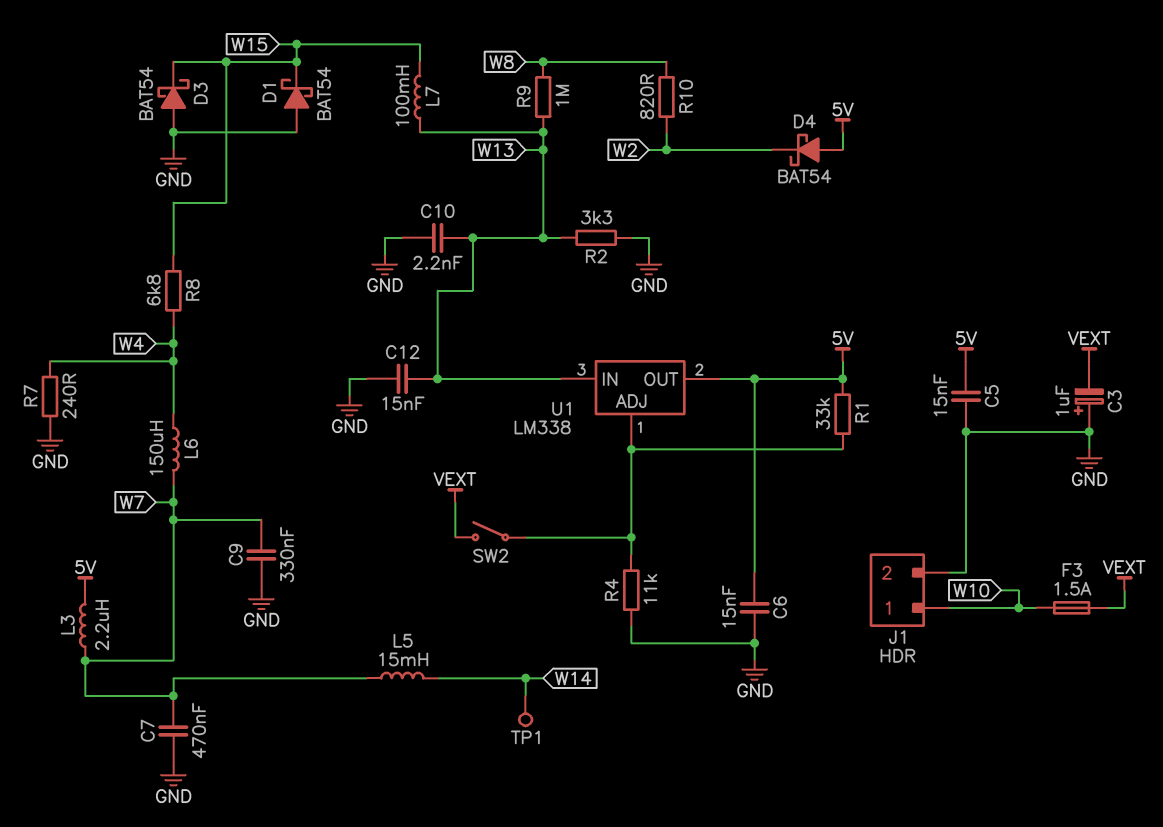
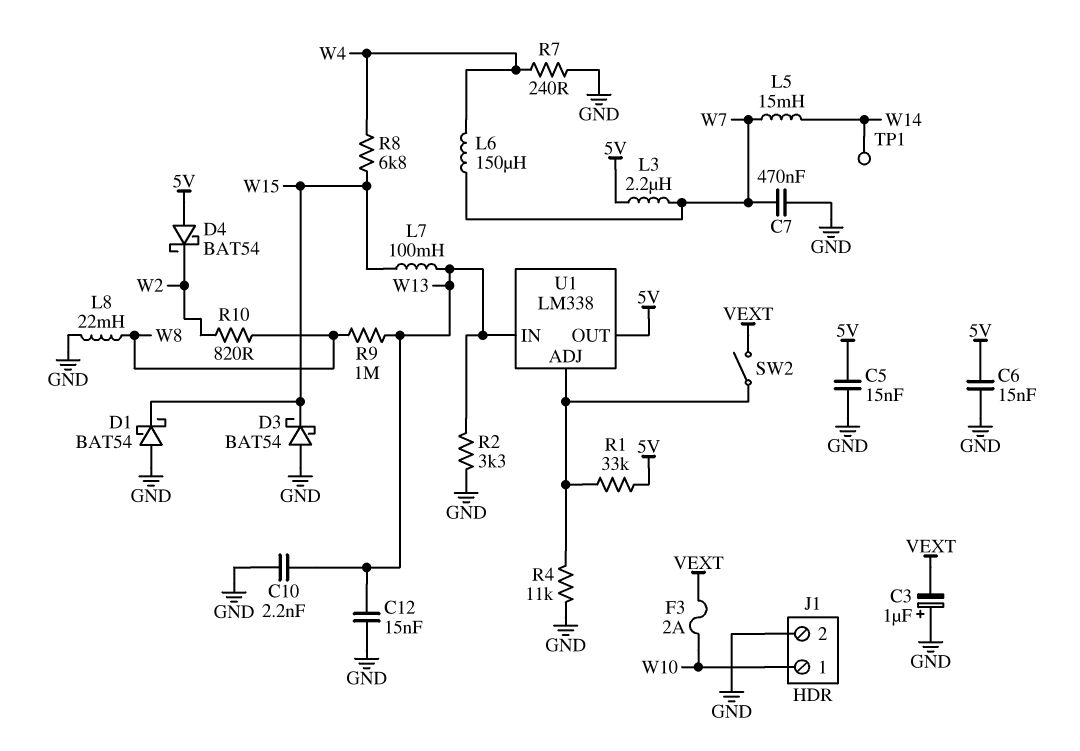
C9: 330nF (GND, W7) -> none
F3: 1.5A (VEXT, W10) -> 2A (VEXT, W10)
L8: none -> 22mH (GND, W8)

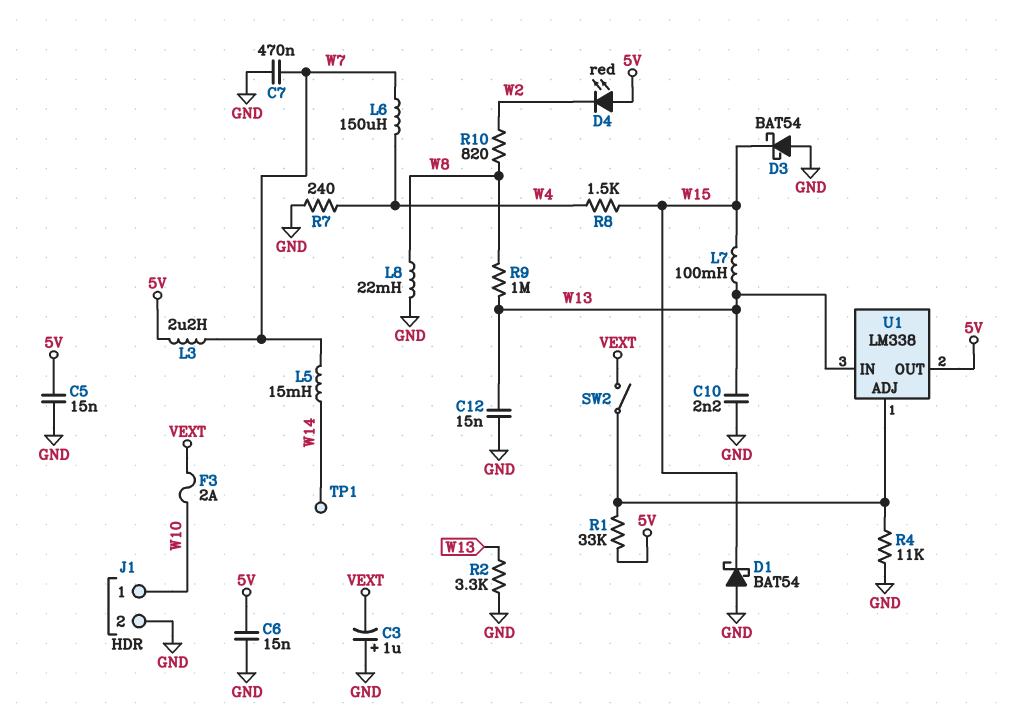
D4: schottky BAT54 (A 5V, K W2) -> LED red (A 5V, K W2)
R8: 6.8k (W4, W15) -> 1.5k (W4, W15)

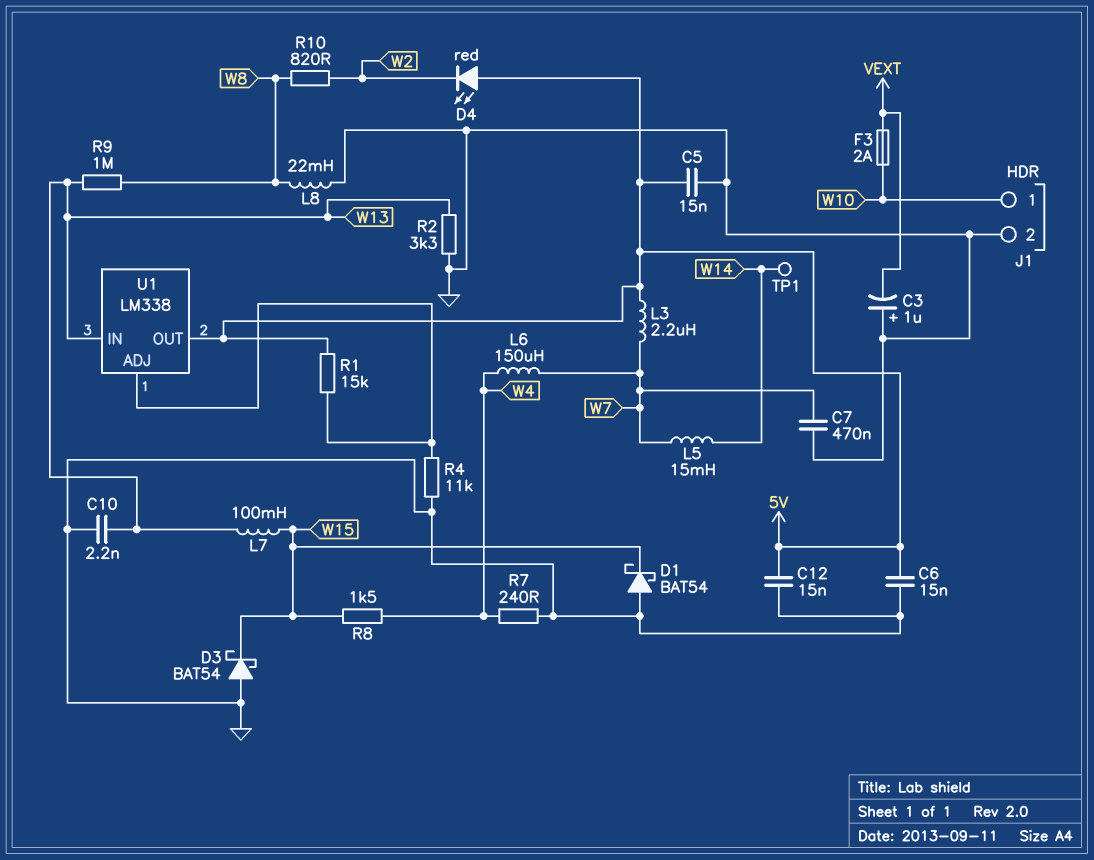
C12: 15nF (GND, W13) -> 15nF (5V, GND)
R1: 33k (5V, U1/ADJ) -> 15k (5V, U1/ADJ)
SW2: switch (U1/ADJ, VEXT) -> none

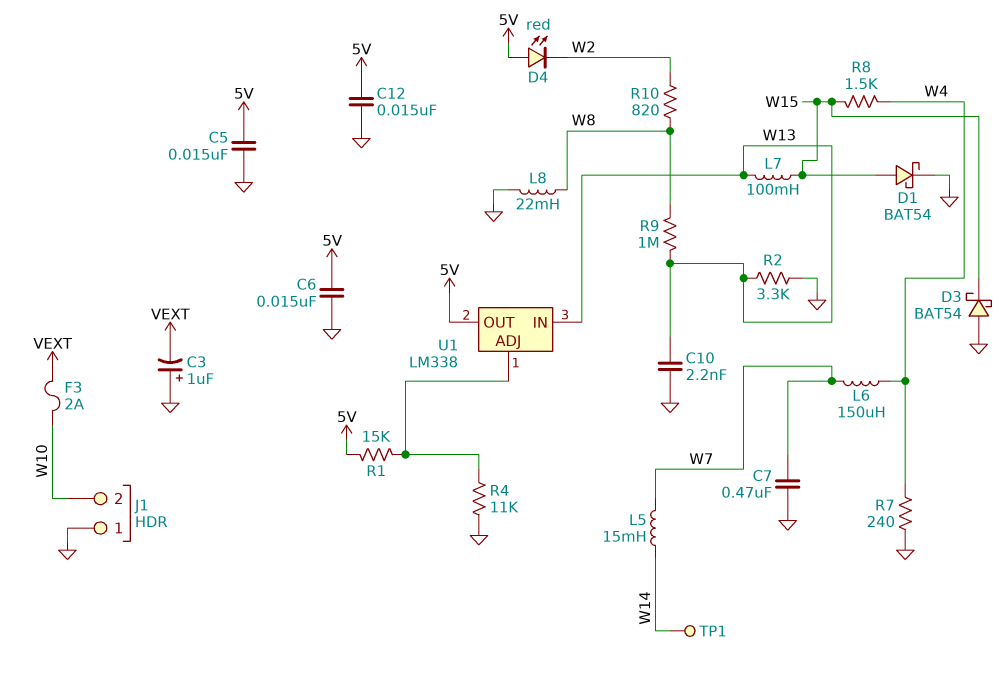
D1: schottky BAT54 (A GND, K W15) -> schottky BAT54 (A W15, K GND)
J1 pin 1: W10 -> GND
J1 pin 2: GND -> W10
L3: 2.2uH (5V, W7) -> none

